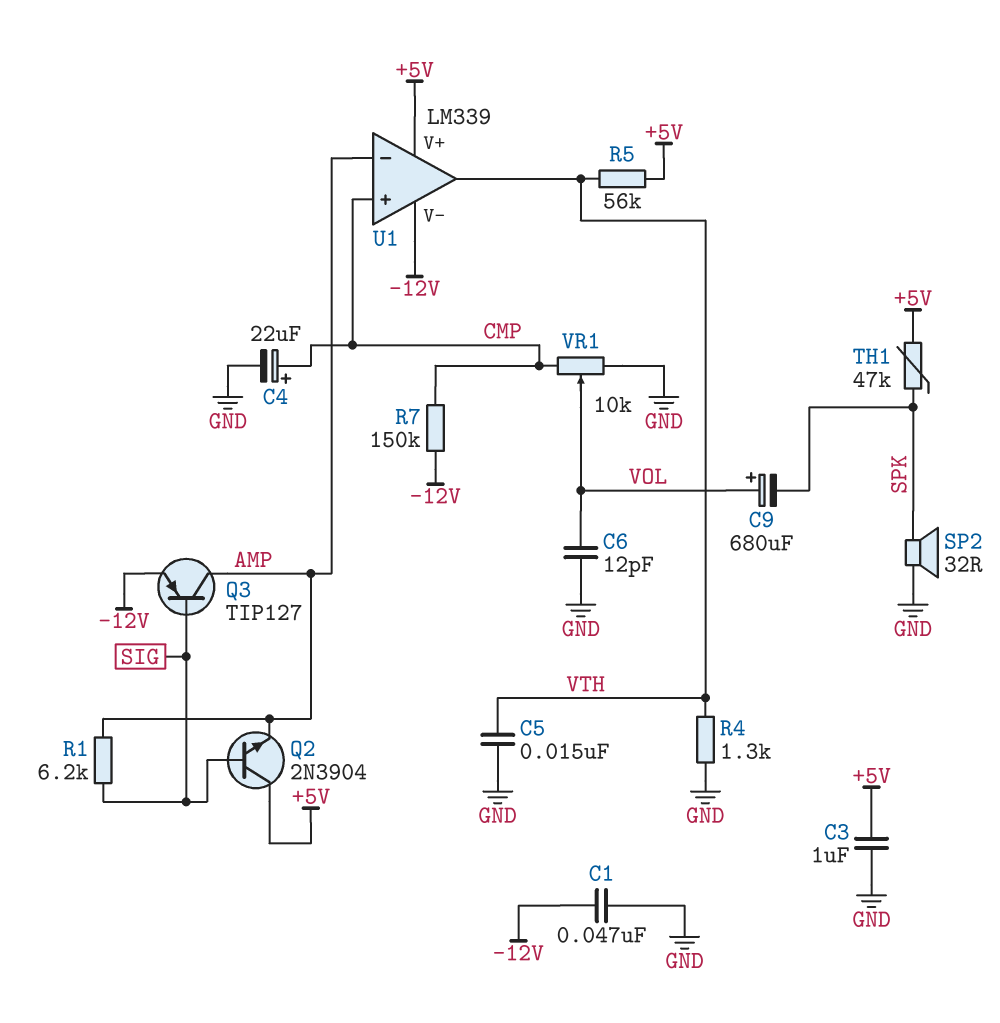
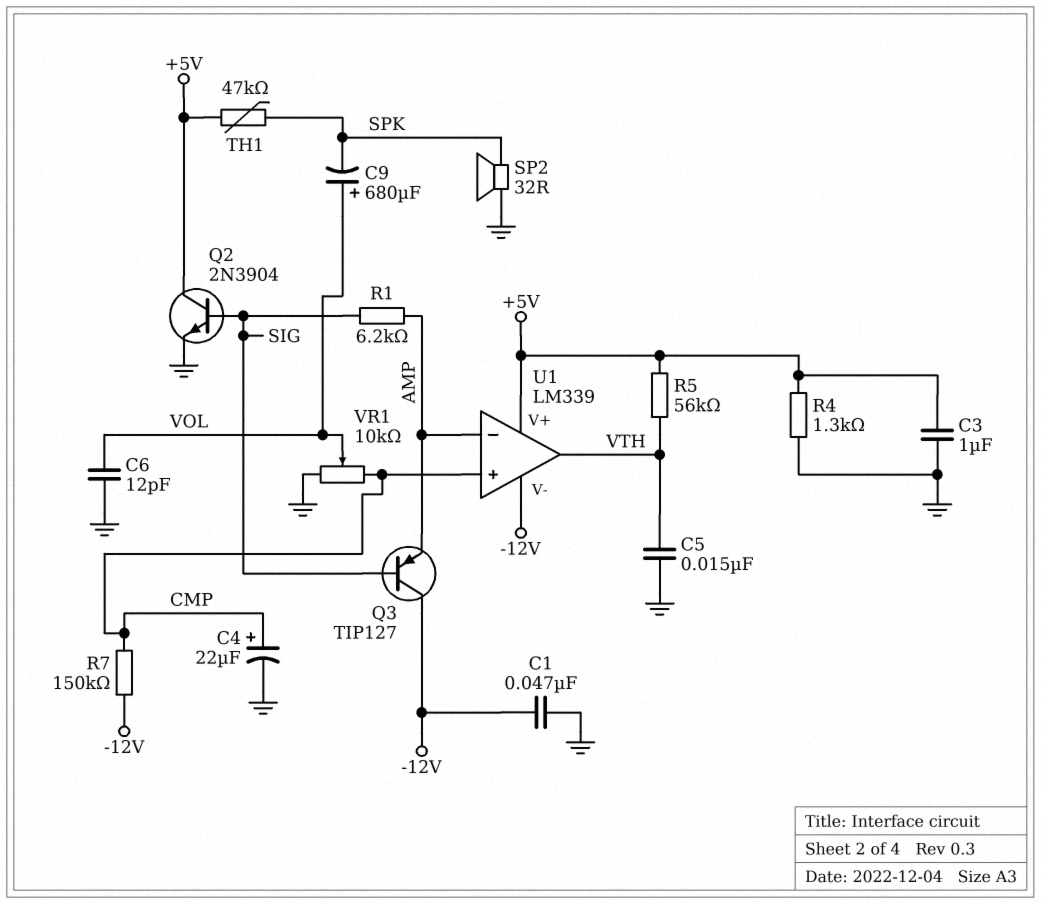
Q2: NPN 2N3904 (B SIG, C +5V, E AMP) -> NPN 2N3904 (B SIG, C +5V, E GND)
Q3: PNP TIP127 (B SIG, C AMP, E -12V) -> PNP TIP127 (B SIG, C -12V, E AMP)
R4: 1.3k (GND, VTH) -> 1.3k (+5V, GND)

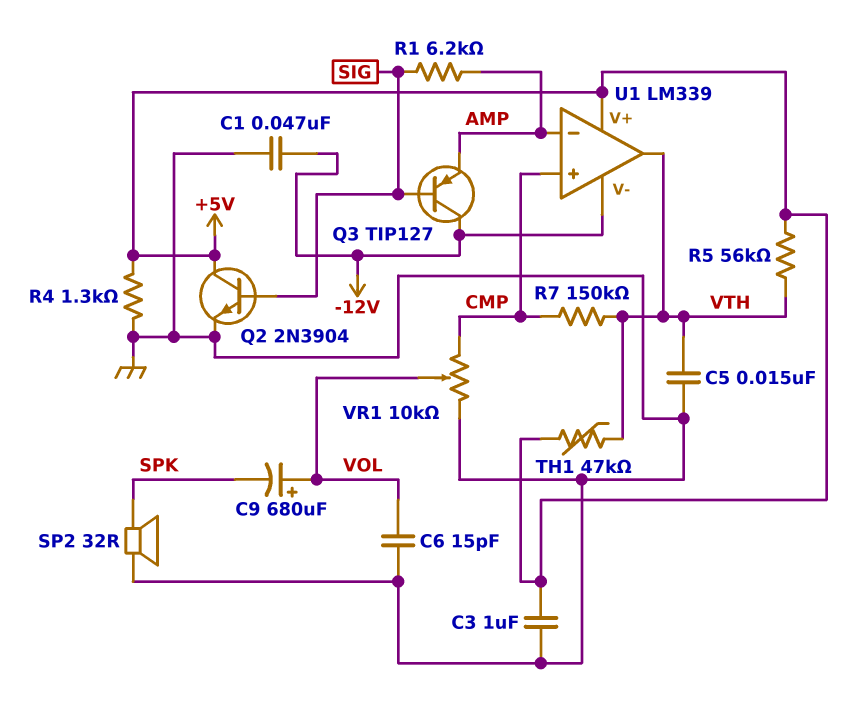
C4: 22uF (plus CMP, minus GND) -> none
C6: 12pF (GND, VOL) -> 15pF (GND, VOL)
R7: 150k (-12V, CMP) -> 150k (CMP, VTH)
TH1: 47k (+5V, SPK) -> 47k (+5V, VTH)

